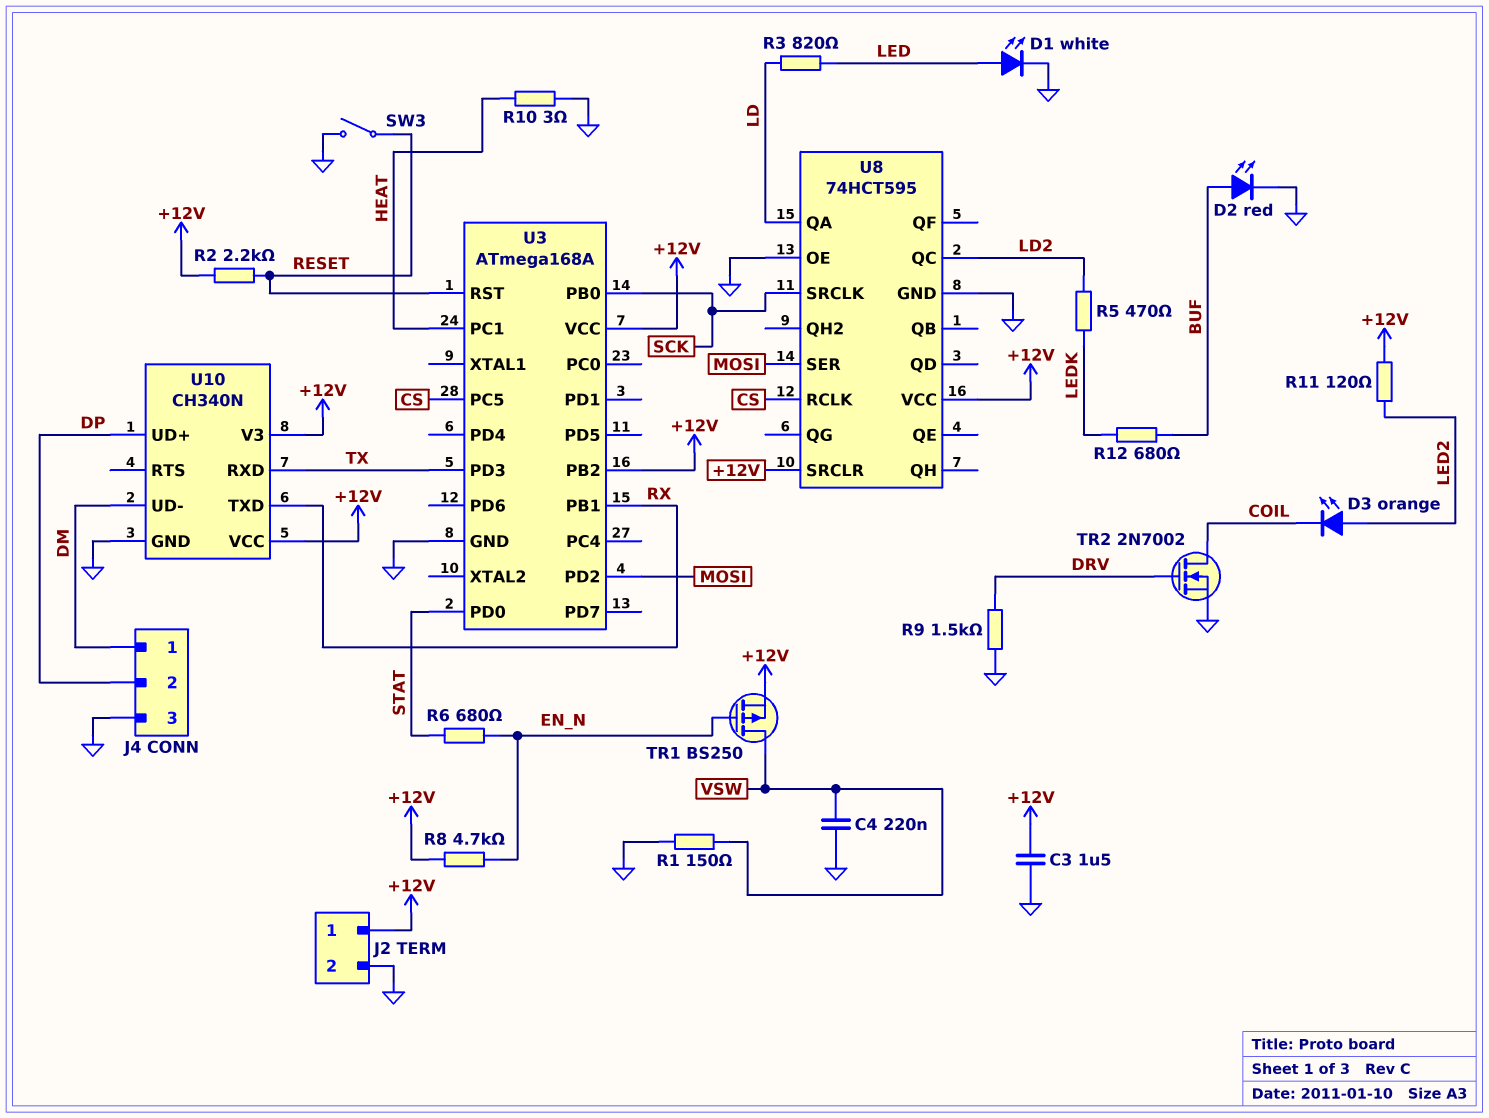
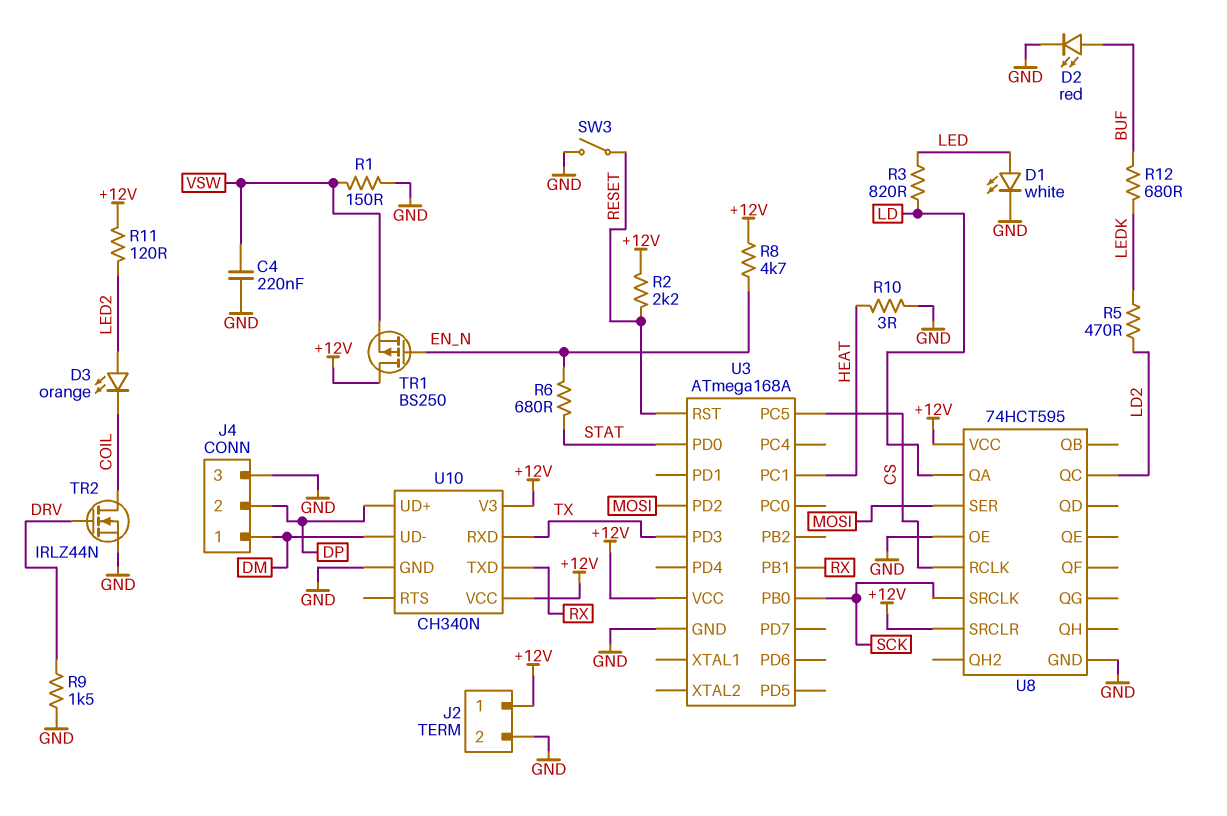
C3: 1.5uF (+12V, GND) -> none
TR1: PMOS BS250 (G EN_N, D VSW, S +12V) -> PMOS BS250 (G EN_N, D +12V, S VSW)
TR2: NMOS 2N7002 (G DRV, D COIL, S GND) -> NMOS IRLZ44N (G DRV, D COIL, S GND)
U3 pin PB2: +12V -> none

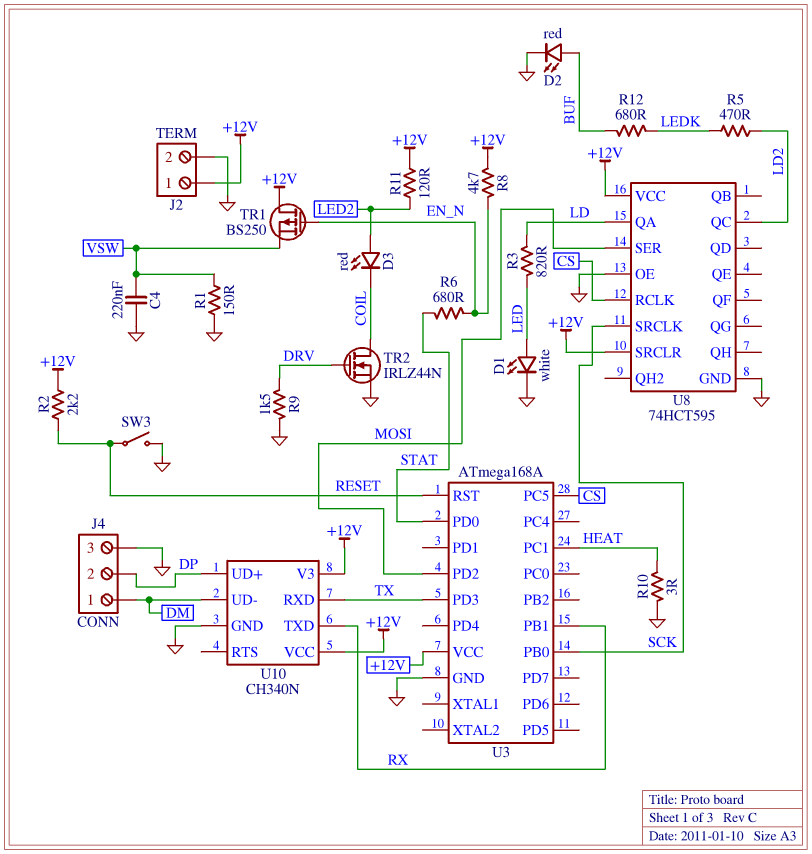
D3: LED orange (A LED2, K COIL) -> LED red (A LED2, K COIL)

